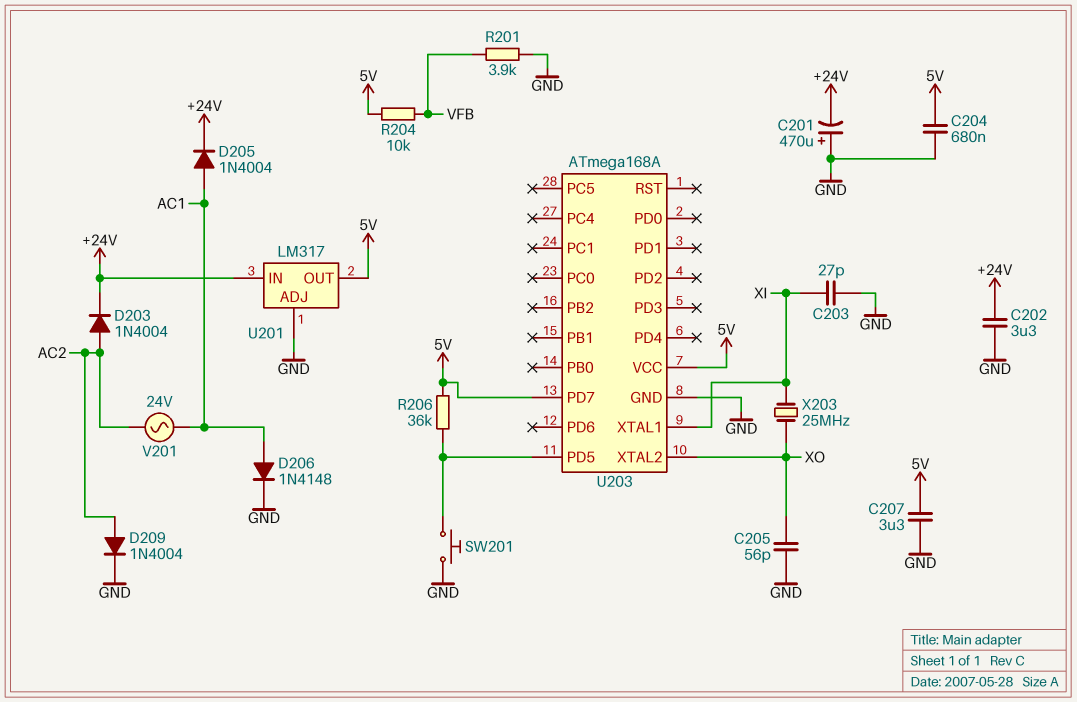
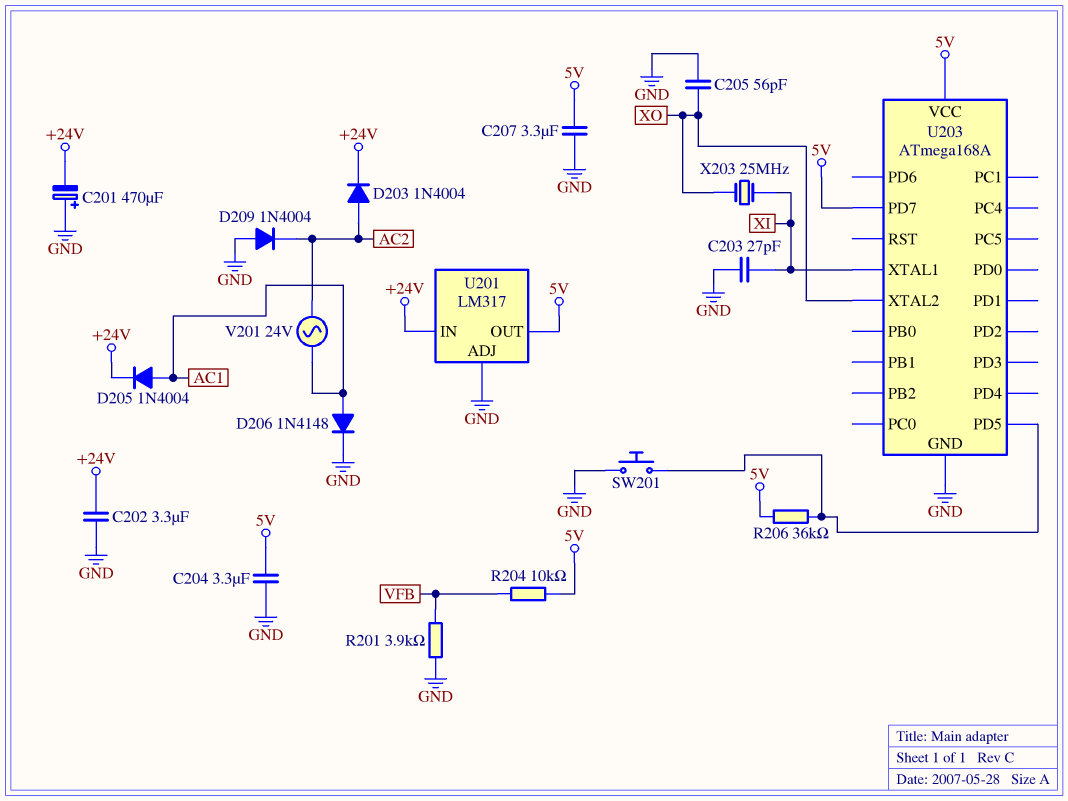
C204: 680nF (5V, GND) -> 3.3uF (5V, GND)
D209: diode 1N4004 (A AC2, K GND) -> diode 1N4004 (A GND, K AC2)

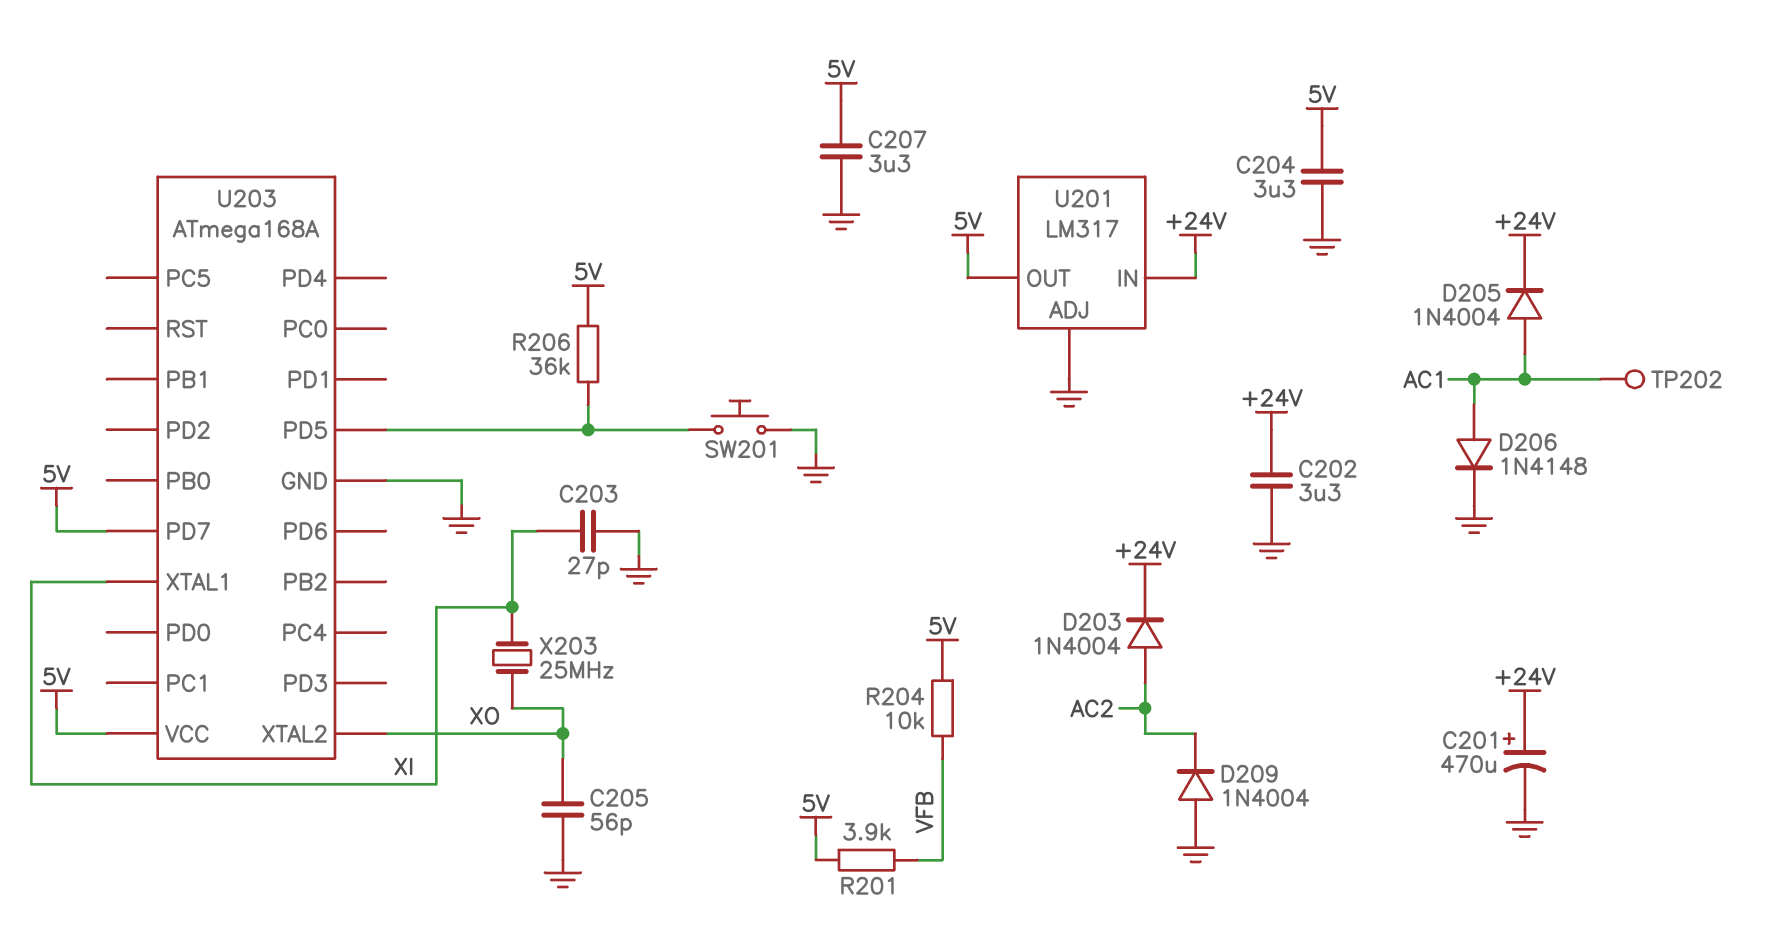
C201: 470uF (plus GND, minus +24V) -> 470uF (plus +24V, minus GND)
R201: 3.9k (GND, VFB) -> 3.9k (5V, VFB)
TP202: none -> test point (AC1)
V201: AC 24V (AC1, AC2) -> none

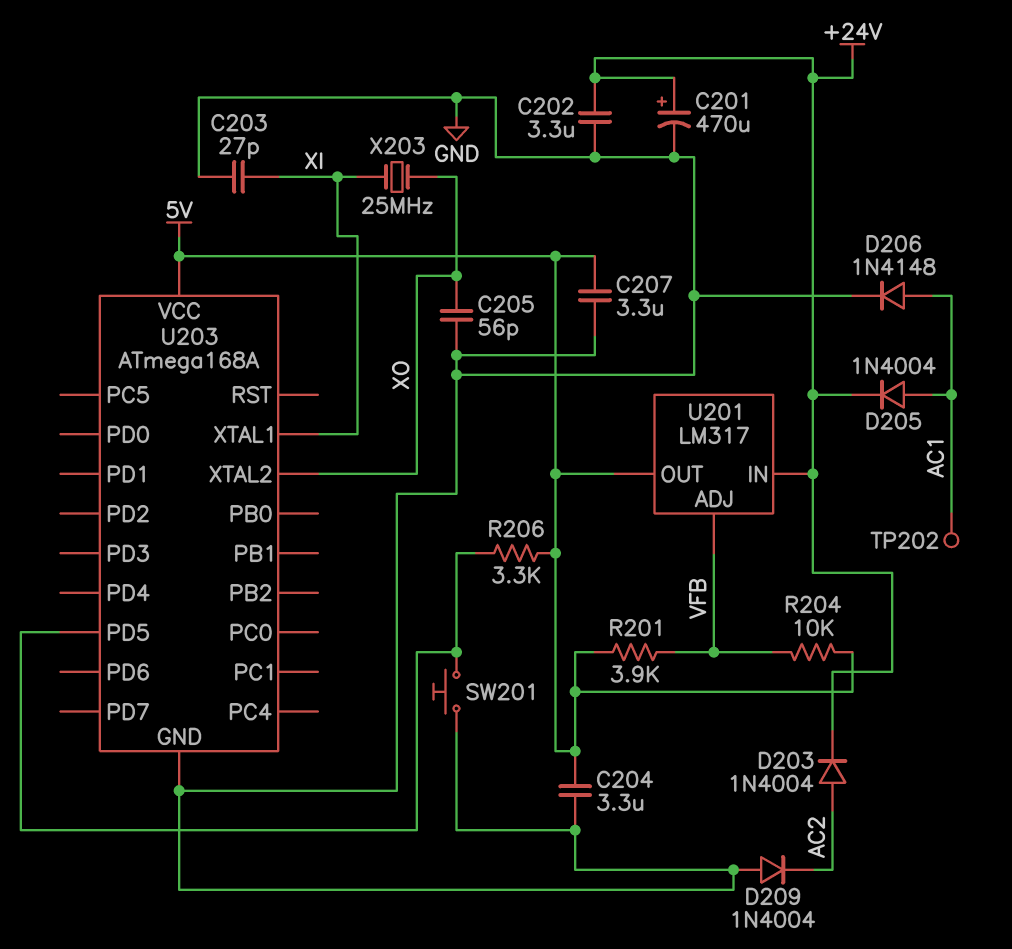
R206: 36k (5V, U203/PD5) -> 3.3k (5V, U203/PD5)
U201 pin ADJ: GND -> VFB
U203 pin PD7: 5V -> none

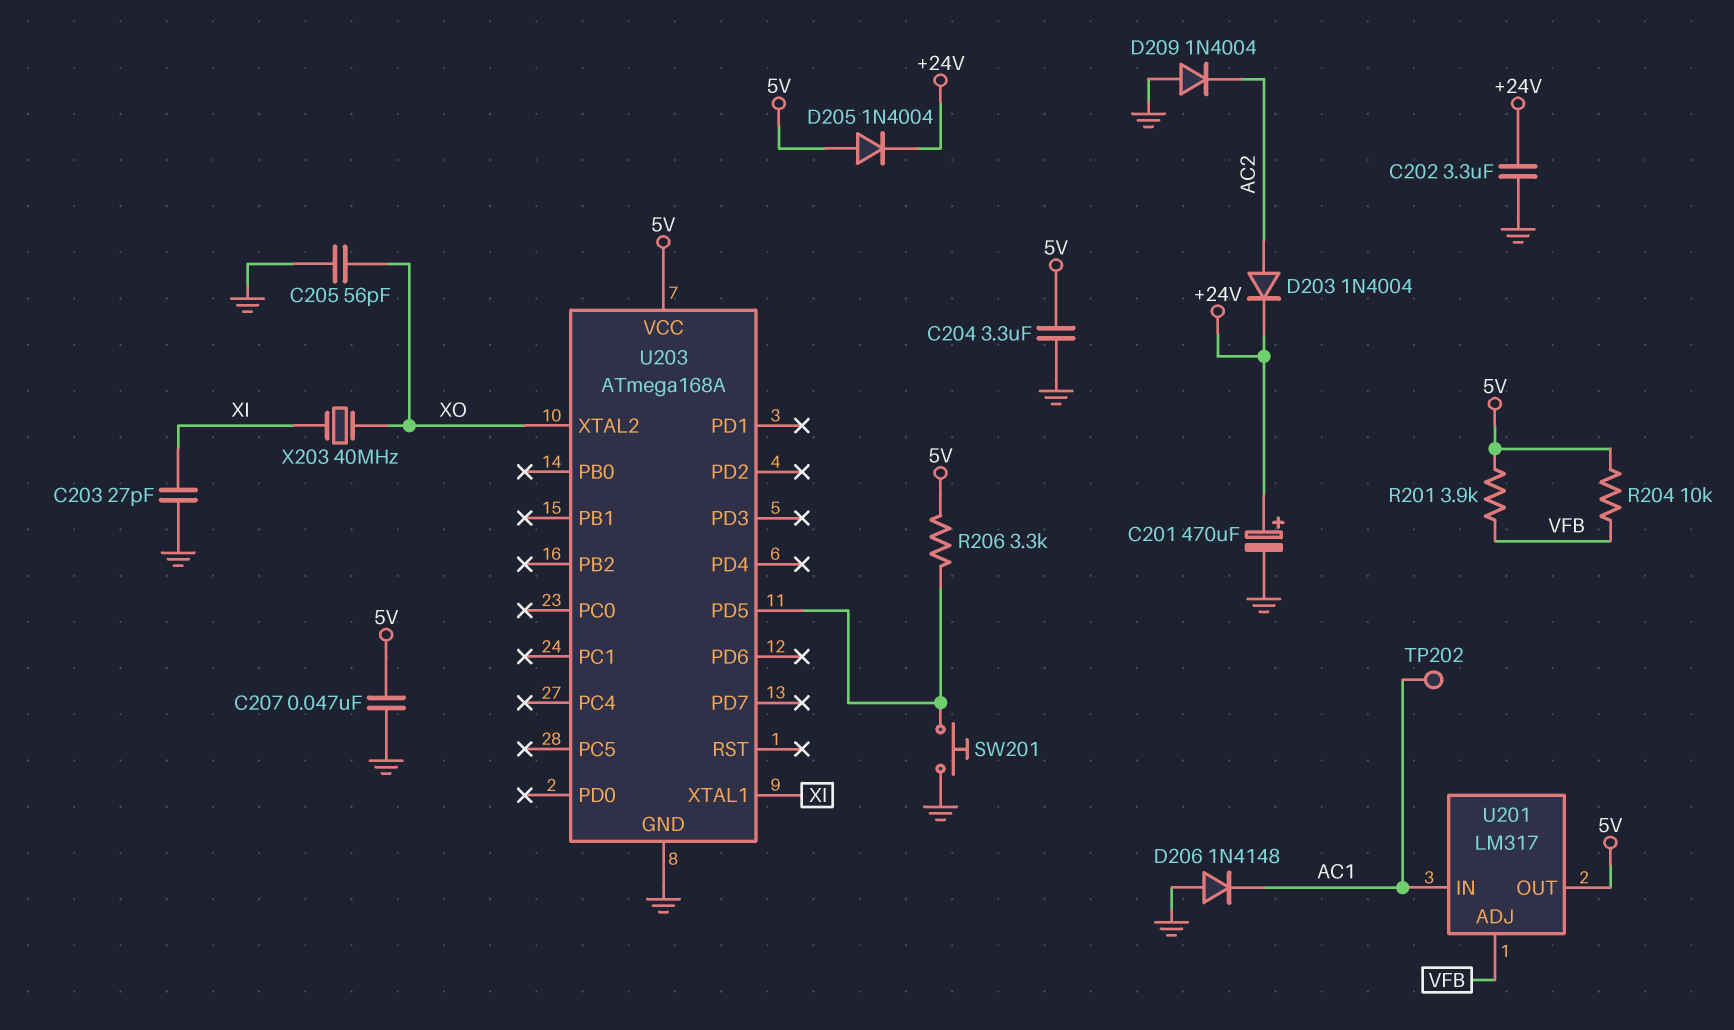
C207: 3.3uF (5V, GND) -> 47nF (5V, GND)
D205: diode 1N4004 (A AC1, K +24V) -> diode 1N4004 (A 5V, K +24V)
D206: diode 1N4148 (A AC1, K GND) -> diode 1N4148 (A GND, K AC1)
U201 pin IN: +24V -> AC1
X203: 25MHz (XI, XO) -> 40MHz (XI, XO)

